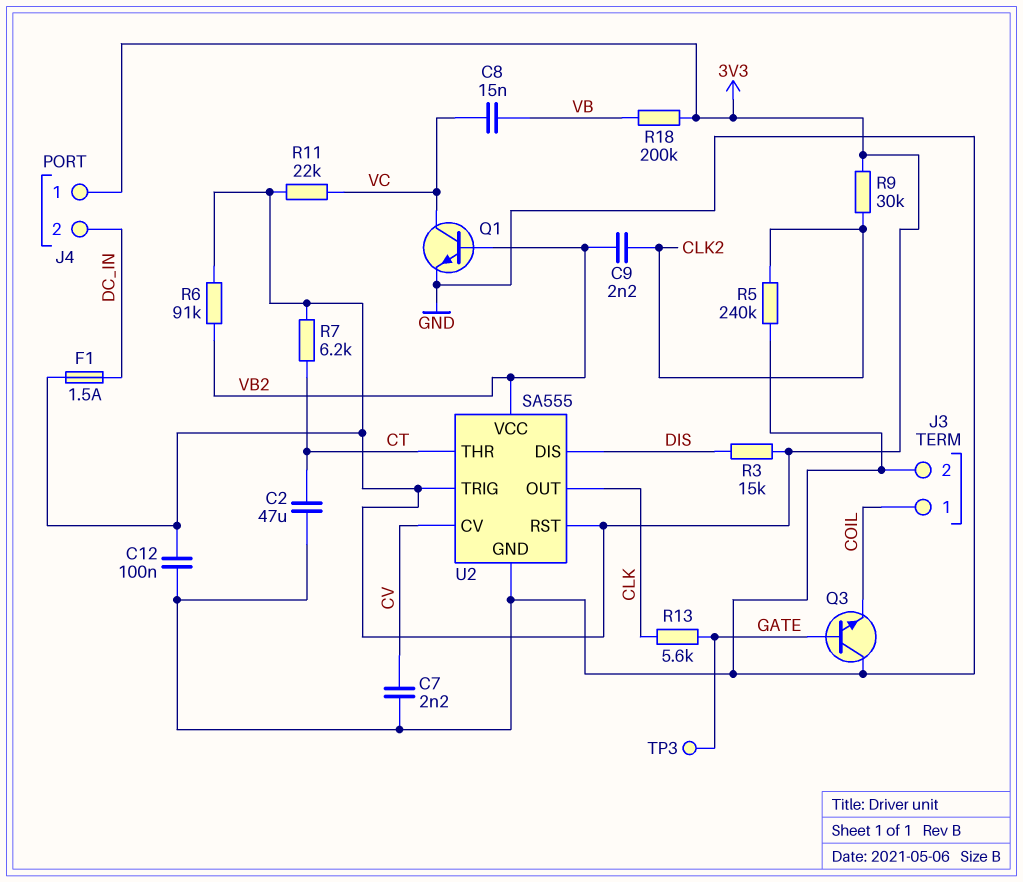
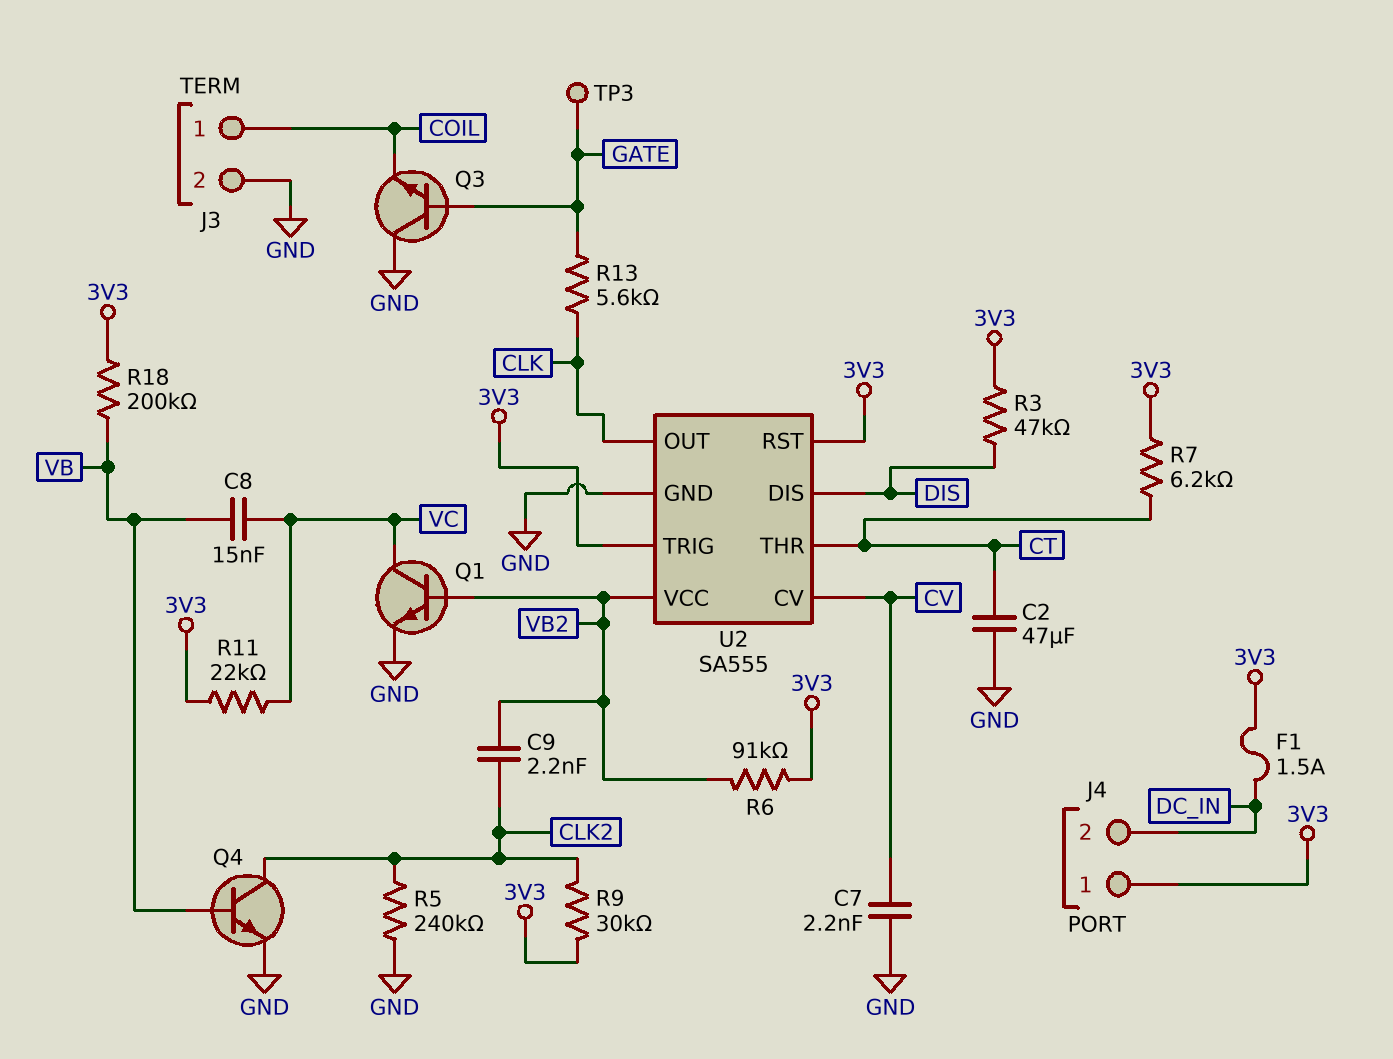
C12: 100nF (3V3, GND) -> none
Q4: none -> NPN (B VB, C CLK2, E GND)
R3: 15k (3V3, DIS) -> 47k (3V3, DIS)

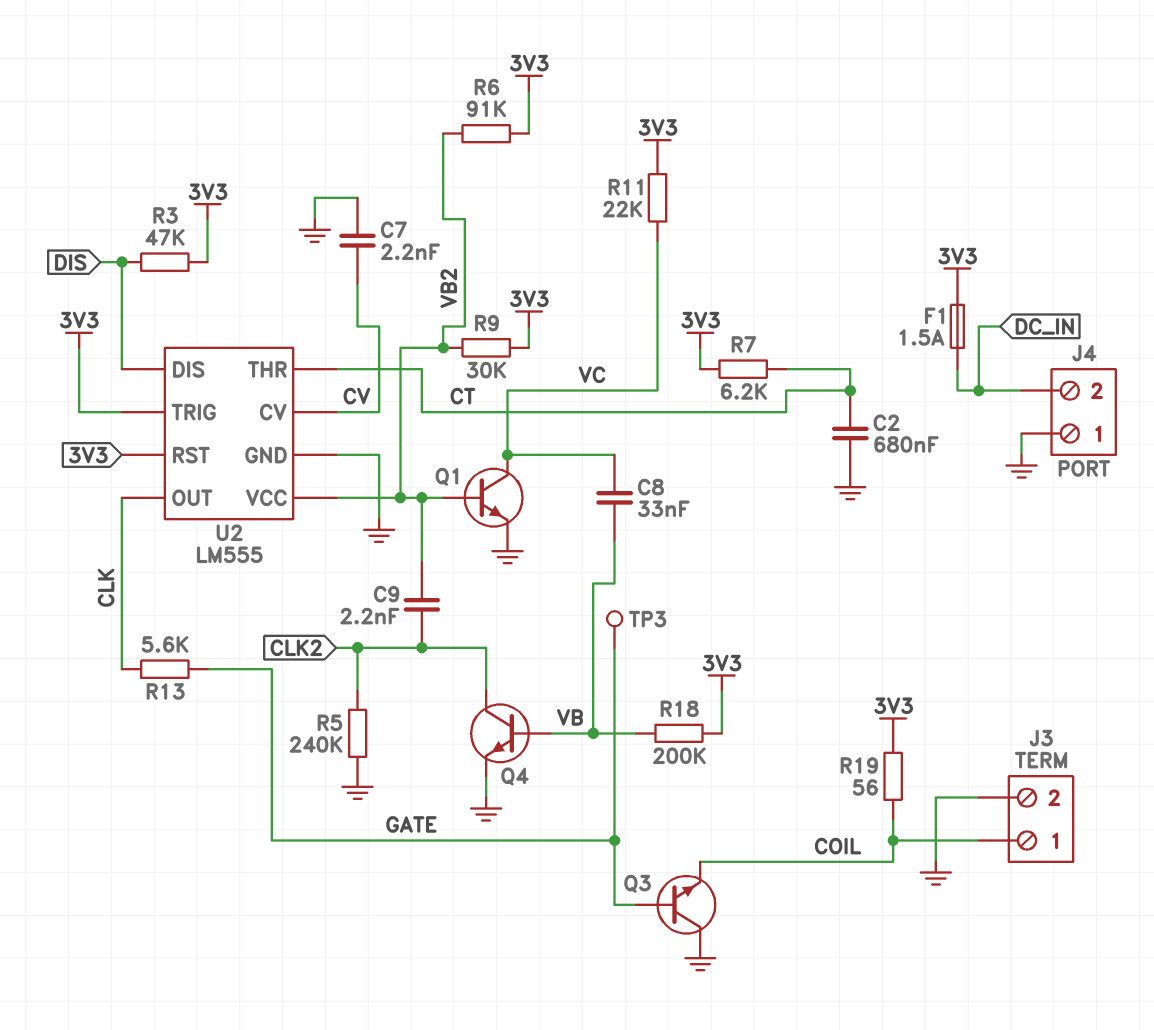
C2: 47uF (CT, GND) -> 680nF (CT, GND)
C8: 15nF (VB, VC) -> 33nF (VB, VC)
J4 pin 1: 3V3 -> GND
R9: 30k (3V3, CLK2) -> 30k (3V3, VB2)
R19: none -> 56 (3V3, COIL)
U2: SA555 -> LM555

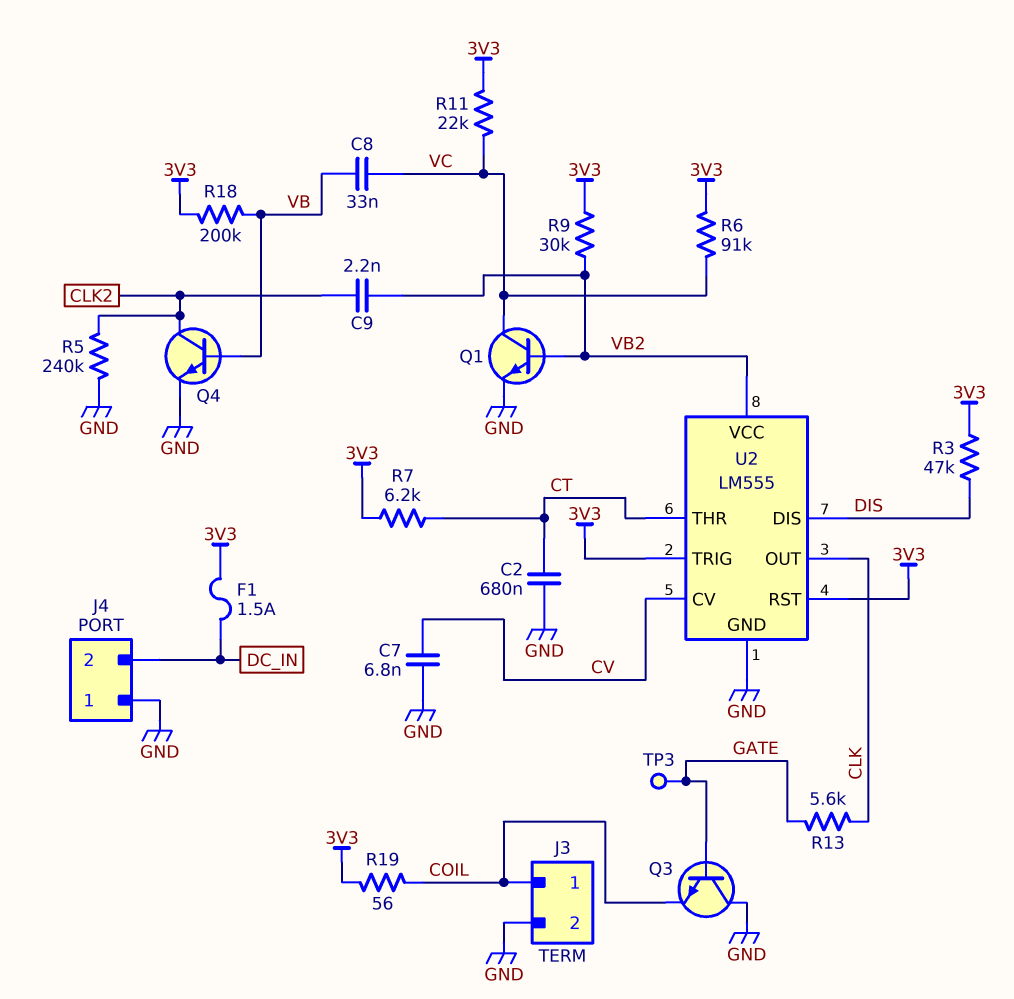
C7: 2.2nF (CV, GND) -> 6.8nF (CV, GND)
R6: 91k (3V3, VB2) -> 91k (3V3, VC)

